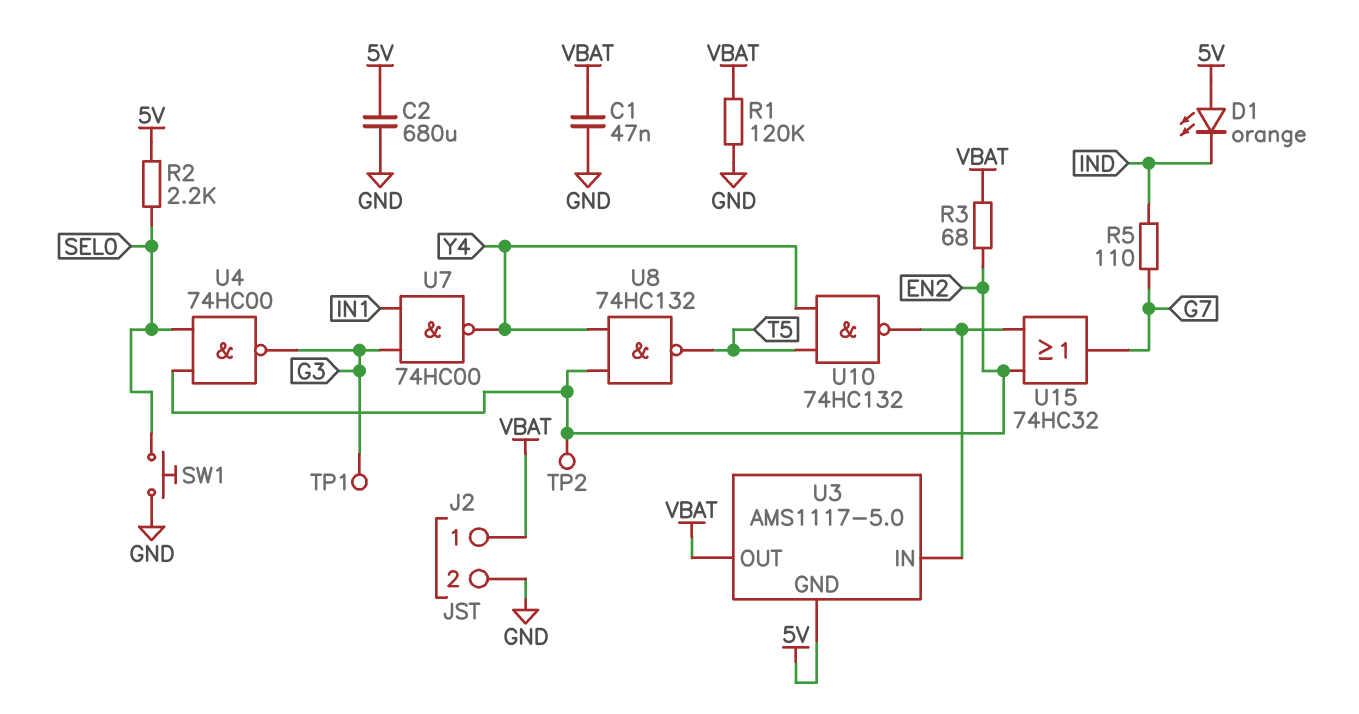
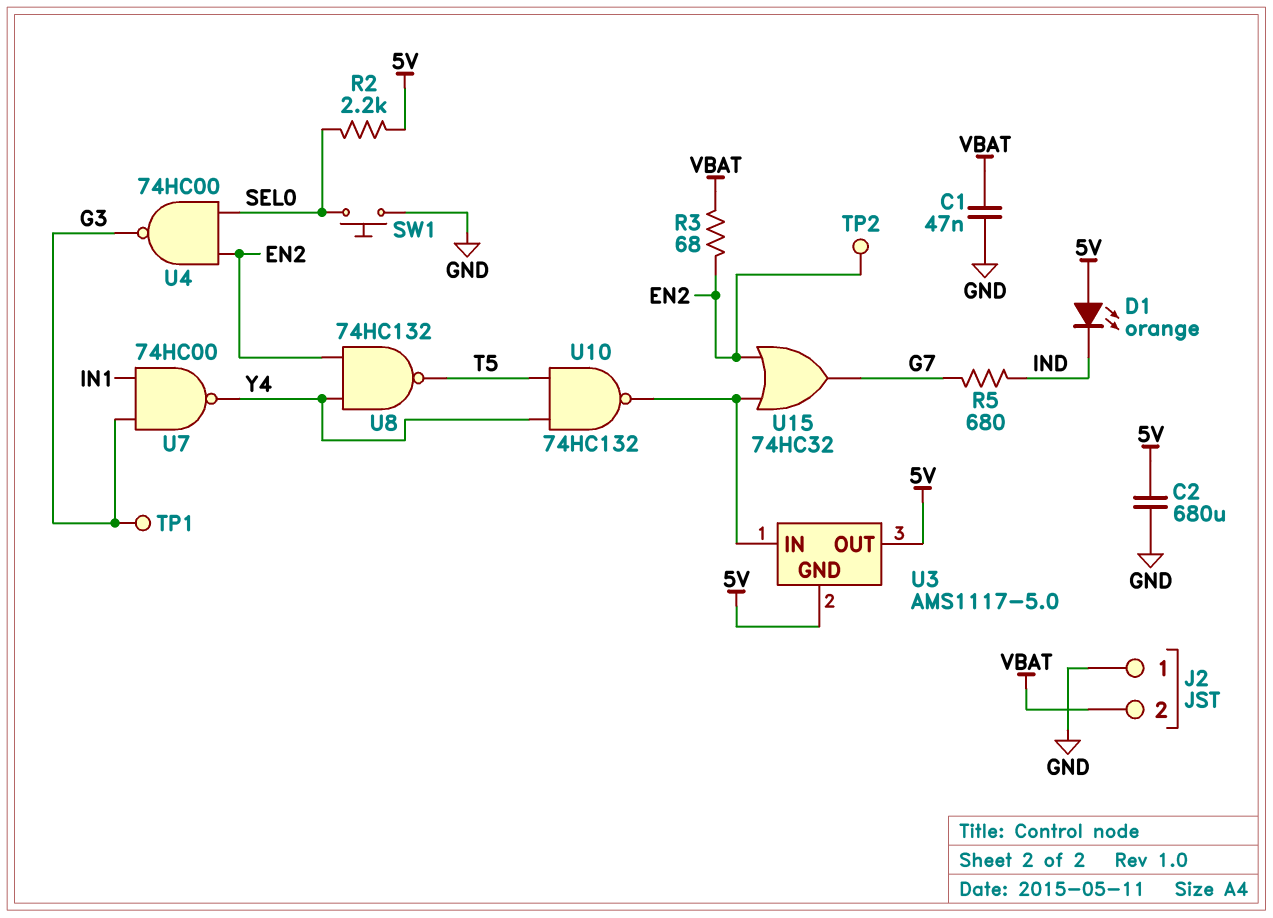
J2 pin 1: VBAT -> GND
J2 pin 2: GND -> VBAT
R1: 120k (GND, VBAT) -> none
R5: 110 (G7, IND) -> 680 (G7, IND)
U3 pin OUT: VBAT -> 5V

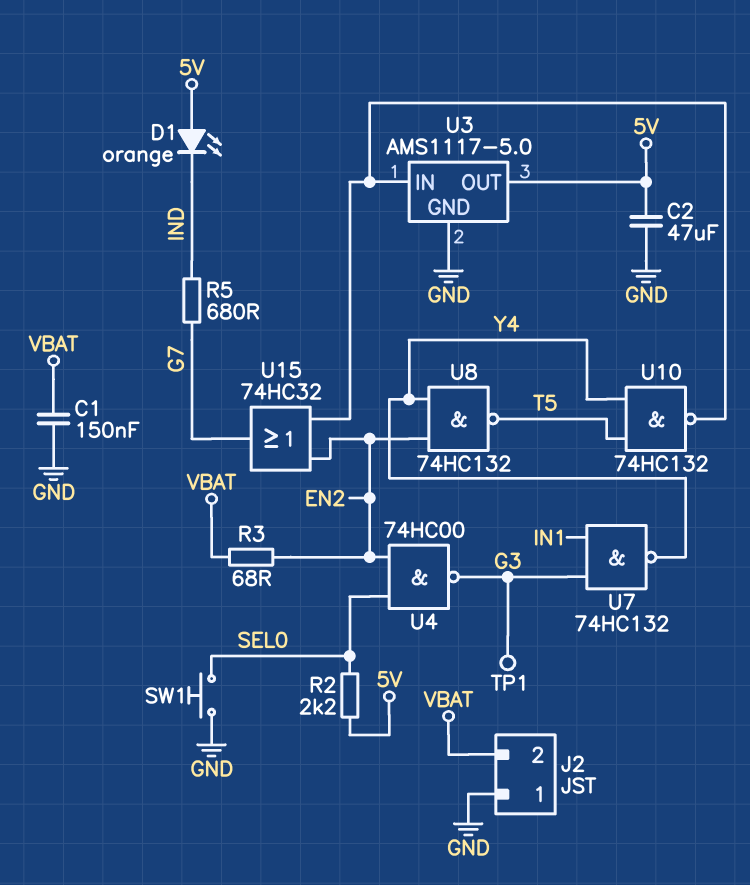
C1: 47nF (GND, VBAT) -> 150nF (GND, VBAT)
C2: 680uF (5V, GND) -> 47uF (5V, GND)
TP2: test point (EN2) -> none
U3 pin GND: 5V -> GND
U7: NAND 74HC00 (in G3, in IN1, out Y4) -> NAND 74HC132 (in G3, in IN1, out Y4)

